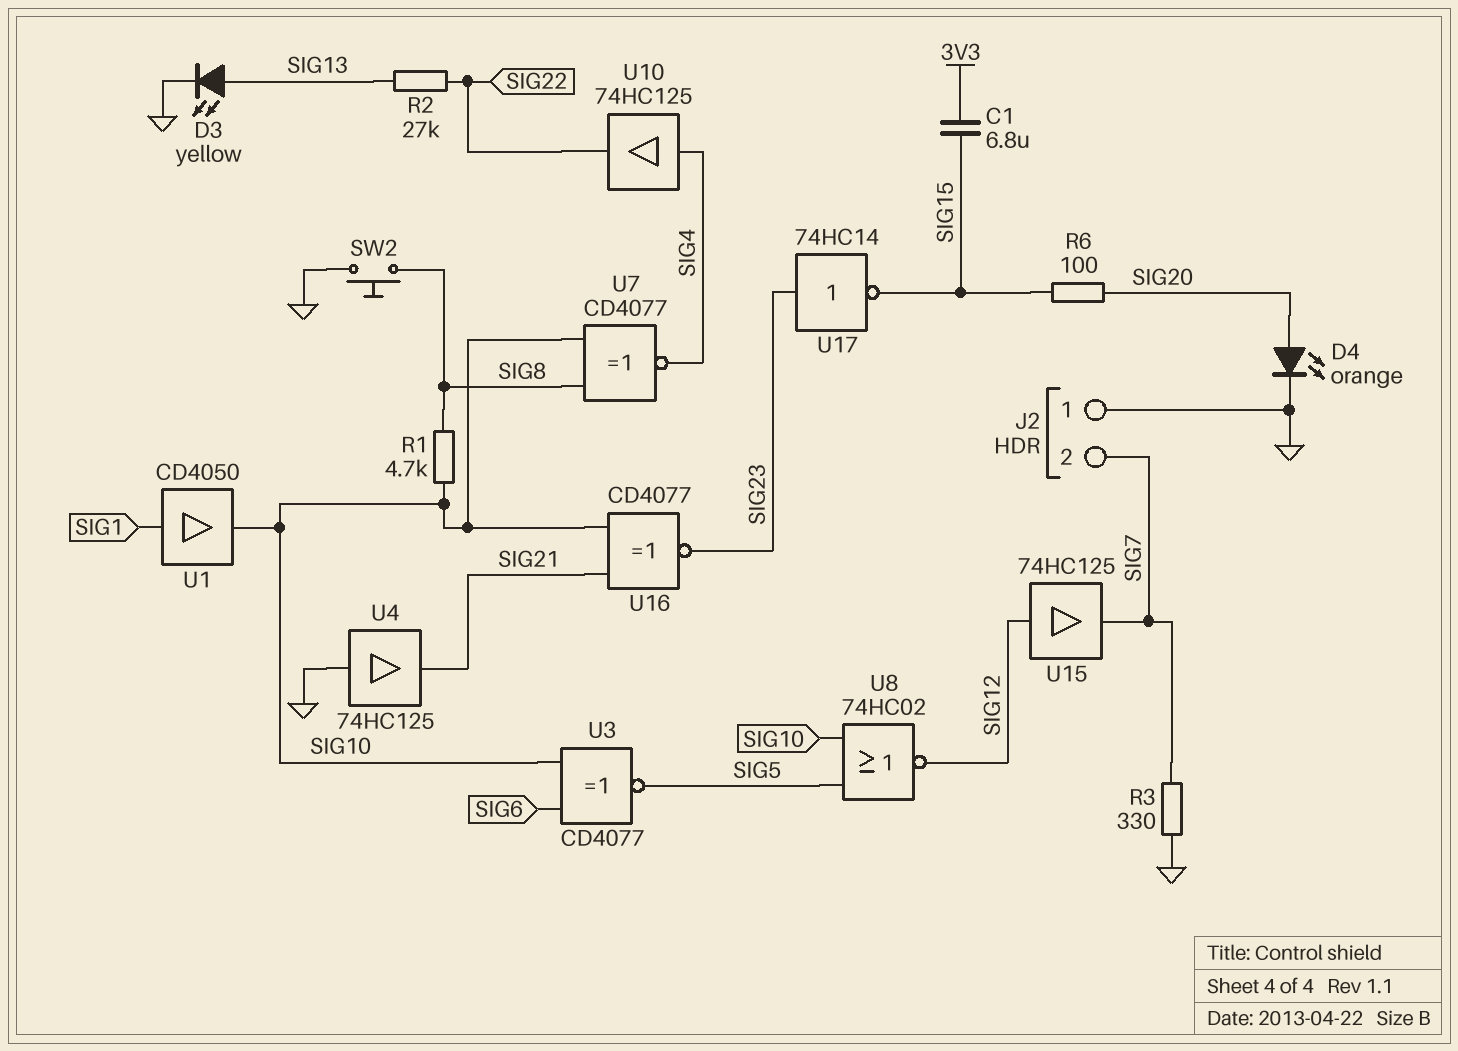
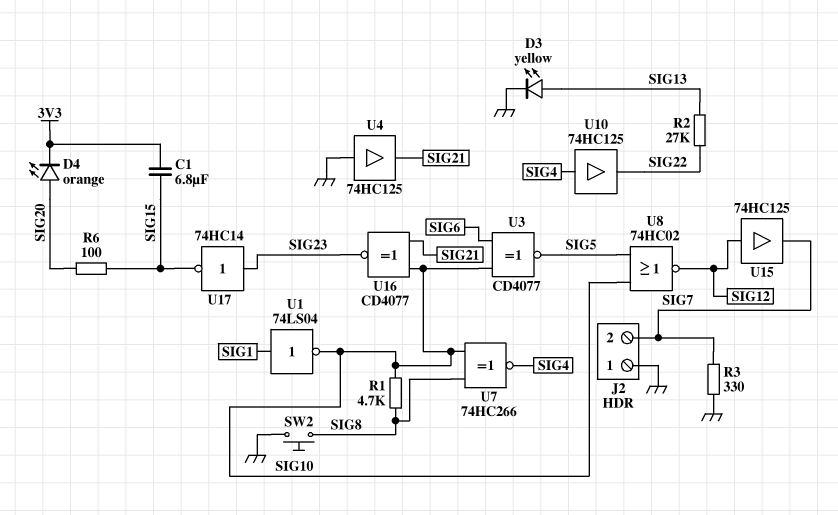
D4: LED orange (A SIG20, K GND) -> LED orange (A SIG20, K 3V3)
U1: buffer CD4050 (in SIG1, out SIG10) -> NOT 74LS04 (in SIG1, out SIG10)
U7: XNOR CD4077 (in SIG8, in SIG10, out SIG4) -> XNOR 74HC266 (in SIG8, in SIG10, out SIG4)

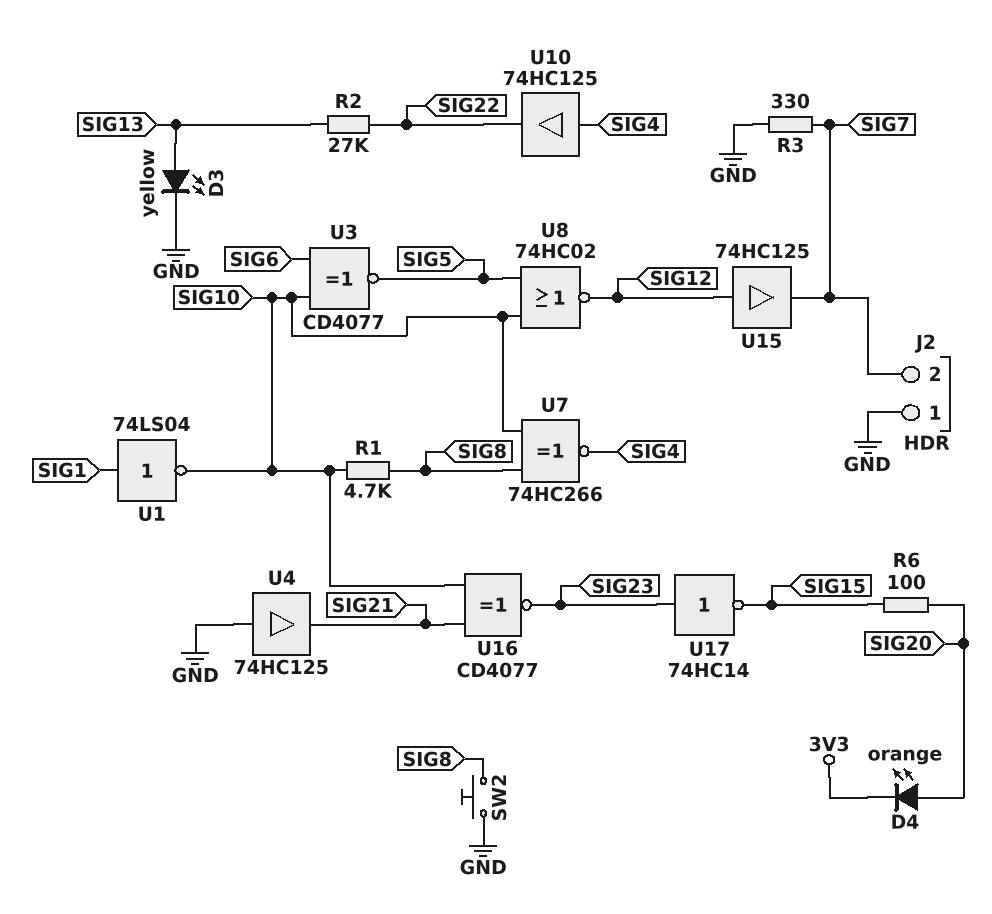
C1: 6.8uF (3V3, SIG15) -> none

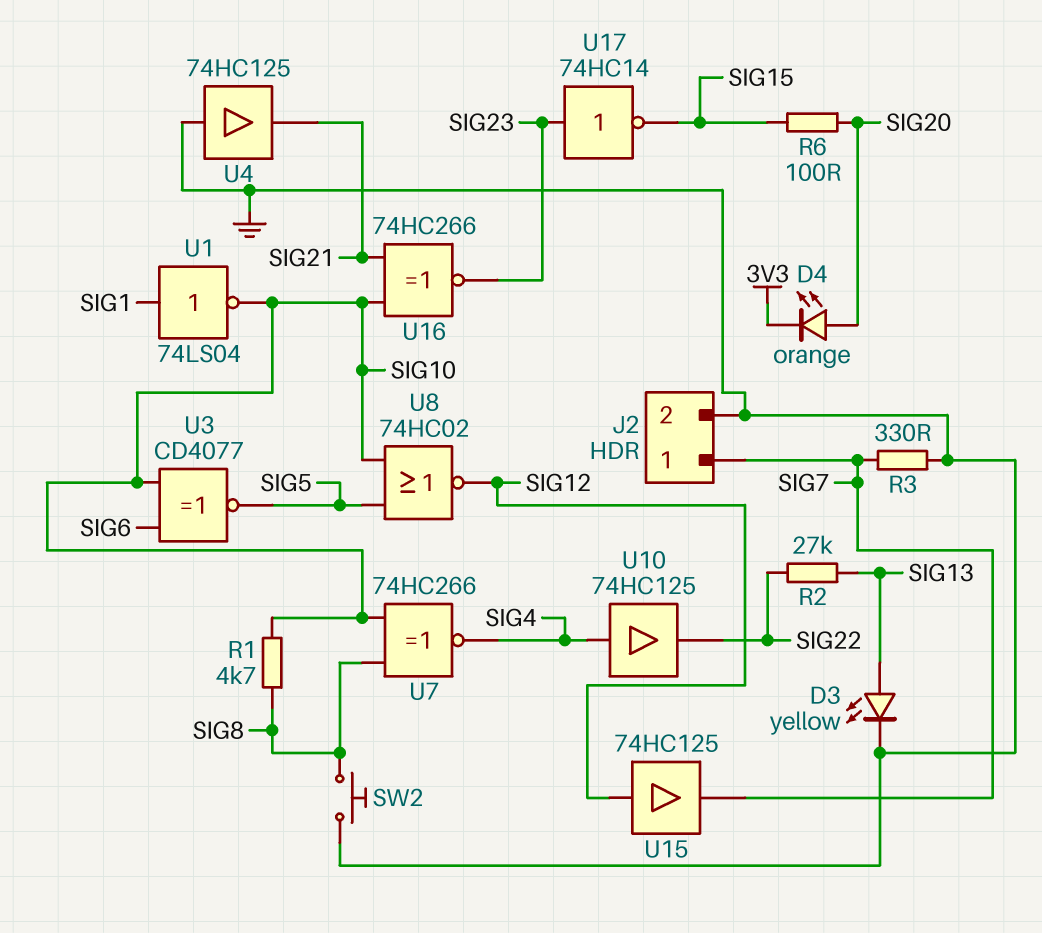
J2 pin 1: GND -> SIG7
J2 pin 2: SIG7 -> GND
U16: XNOR CD4077 (in SIG10, in SIG21, out SIG23) -> XNOR 74HC266 (in SIG10, in SIG21, out SIG23)

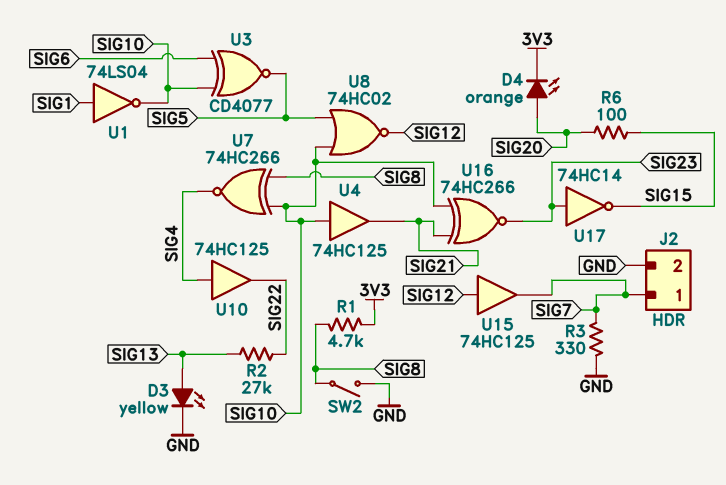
R1: 4.7k (SIG8, SIG10) -> 4.7k (3V3, SIG8)
SW2: button (GND, SIG8) -> switch (GND, SIG8)
U4: buffer 74HC125 (in GND, out SIG21) -> buffer 74HC125 (in SIG10, out SIG21)

